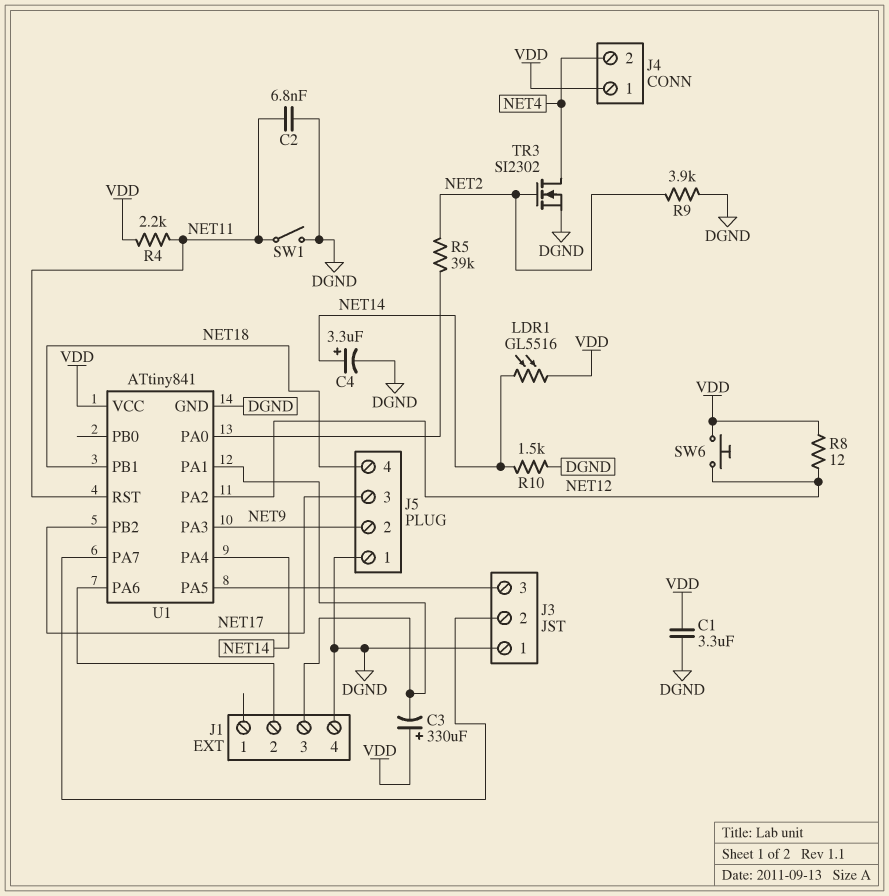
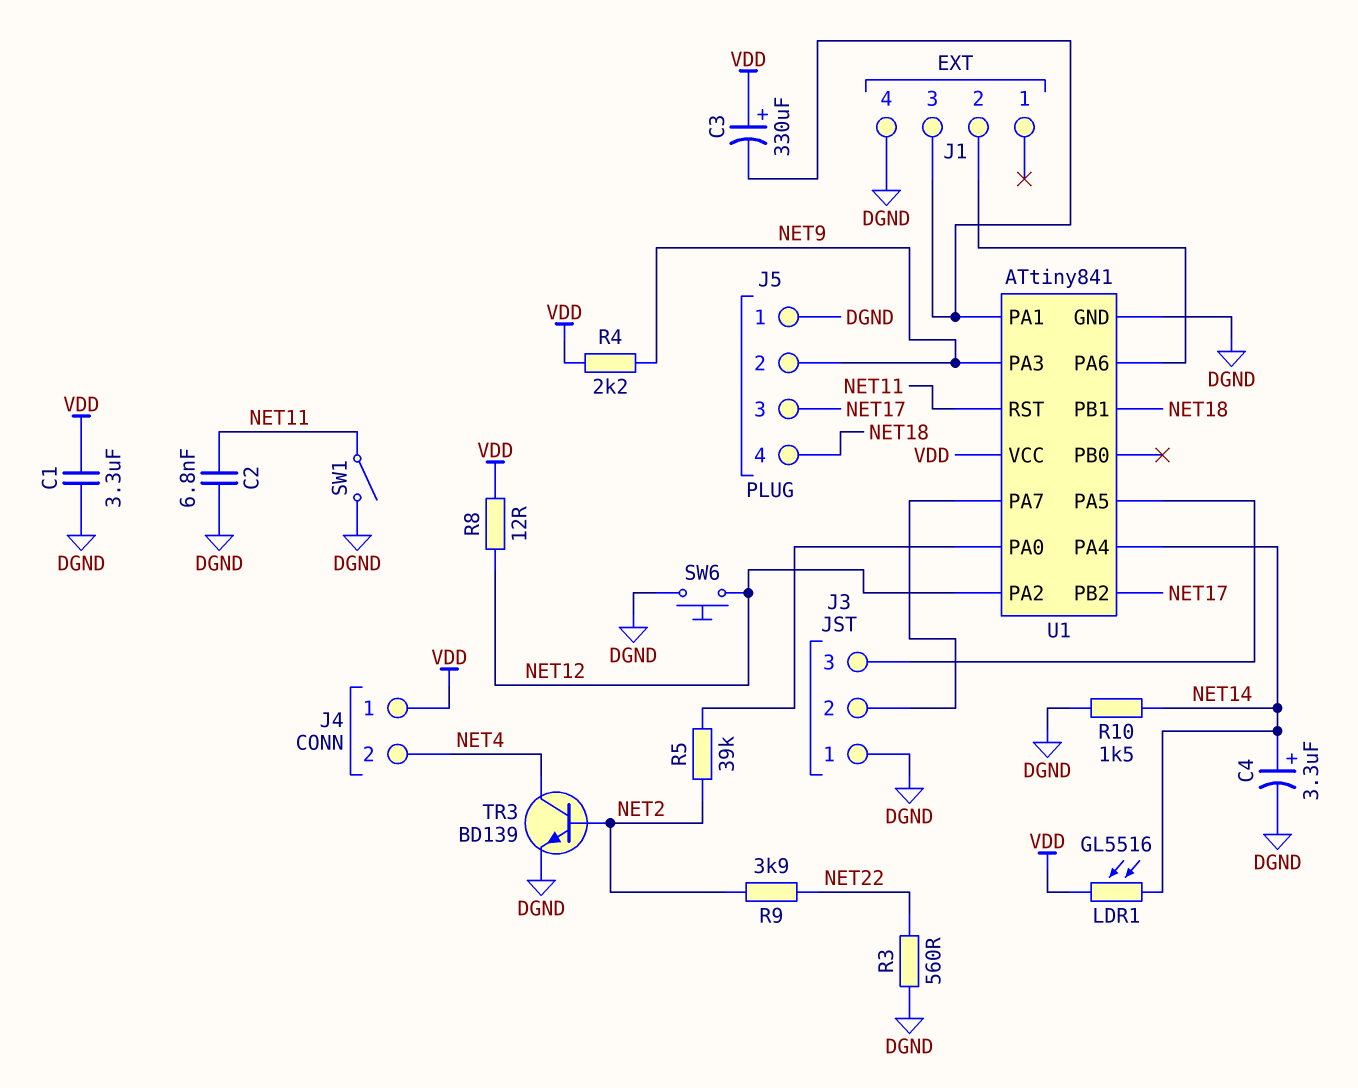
R3: none -> 560 (DGND, NET22)
R4: 2.2k (NET11, VDD) -> 2.2k (NET9, VDD)
R9: 3.9k (DGND, NET2) -> 3.9k (NET2, NET22)
SW6: button (NET12, VDD) -> button (DGND, NET12)
TR3: NMOS SI2302 (G NET2, D NET4, S DGND) -> NPN BD139 (B NET2, C NET4, E DGND)

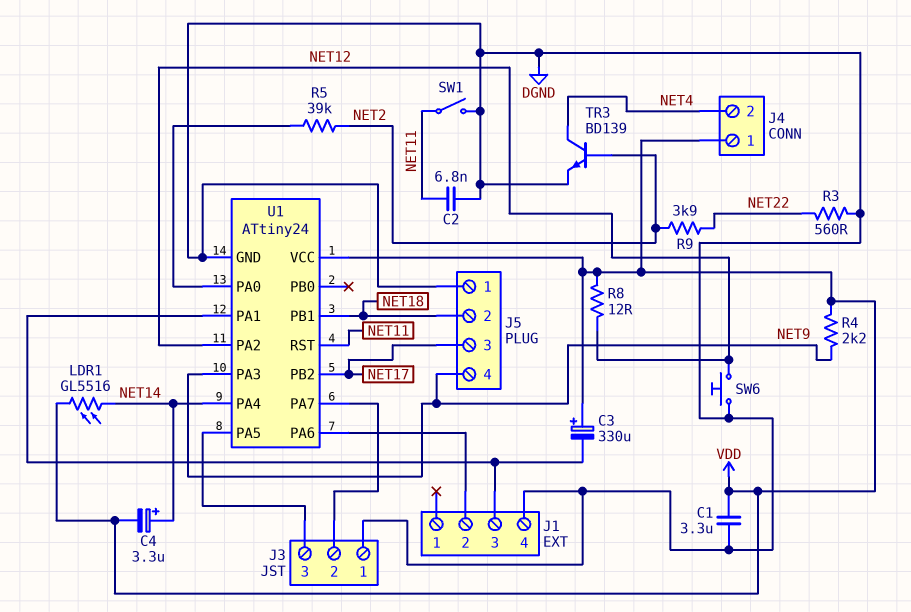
C4: 3.3uF (plus NET14, minus DGND) -> 3.3uF (plus NET14, minus VDD)
J5 pin 2: NET9 -> NET18
J5 pin 4: NET18 -> NET9
R10: 1.5k (DGND, NET14) -> none
U1: ATtiny841 -> ATtiny24

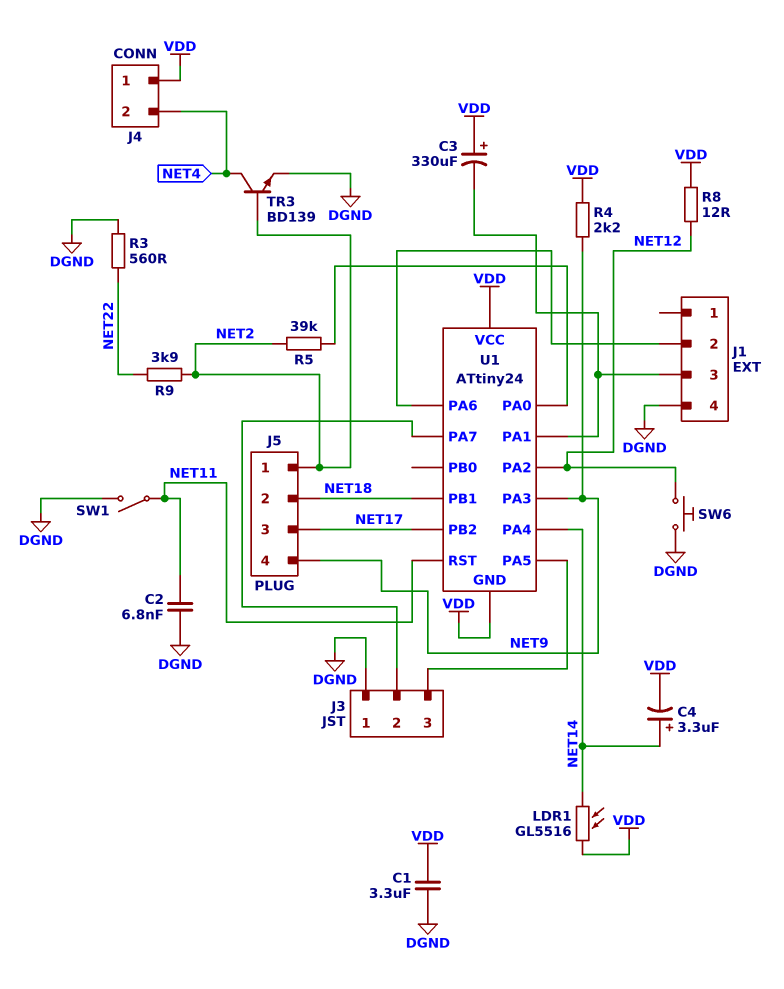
J5 pin 1: DGND -> NET2
U1 pin GND: DGND -> VDD

